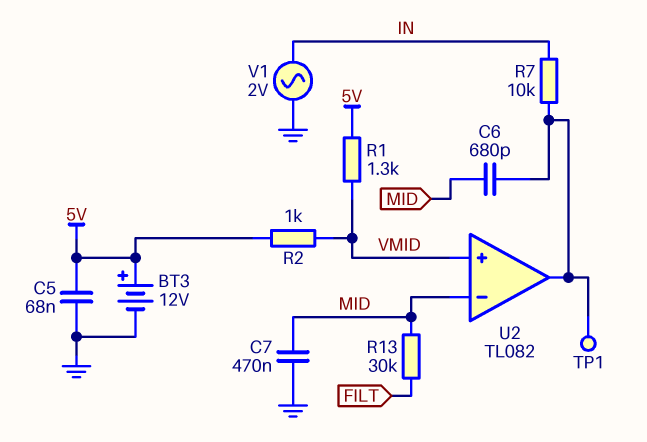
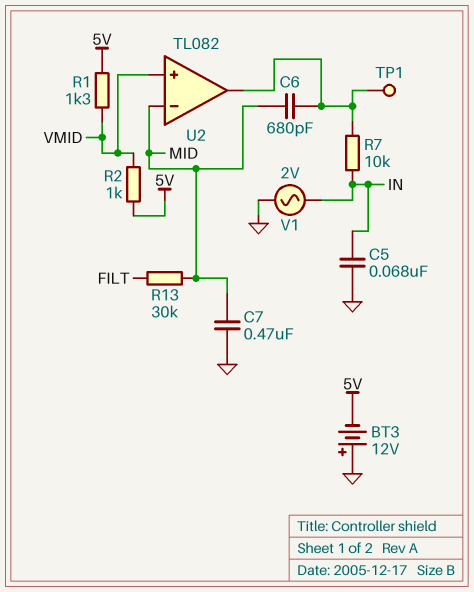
BT3: 12V (plus 5V, minus GND) -> 12V (plus GND, minus 5V)
C5: 68nF (5V, GND) -> 68nF (GND, IN)

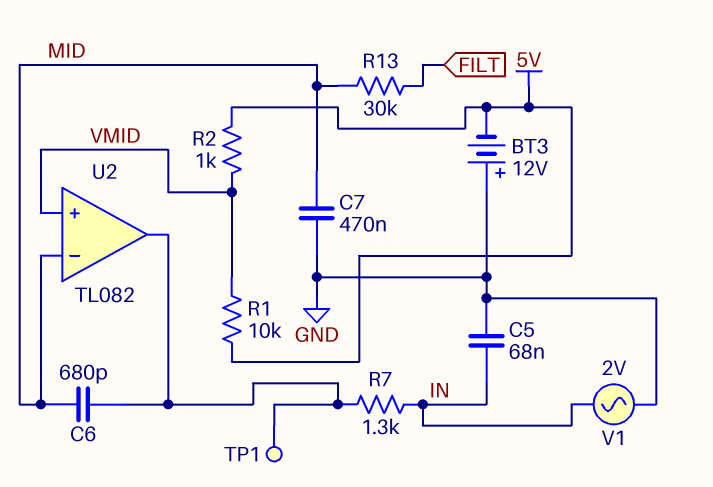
R1: 1.3k (5V, VMID) -> 10k (5V, VMID)
R7: 10k (IN, U2/out) -> 1.3k (IN, U2/out)

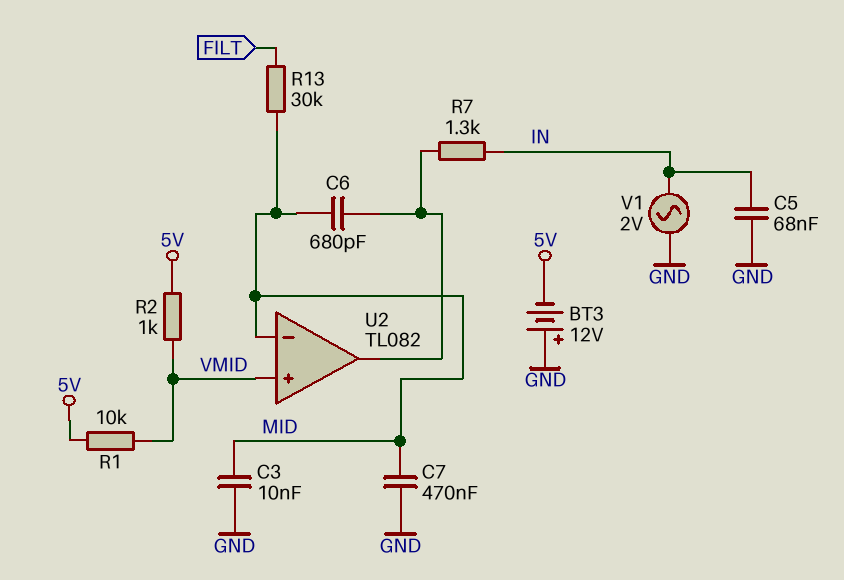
C3: none -> 10nF (GND, MID)
TP1: test point (U2/out) -> none

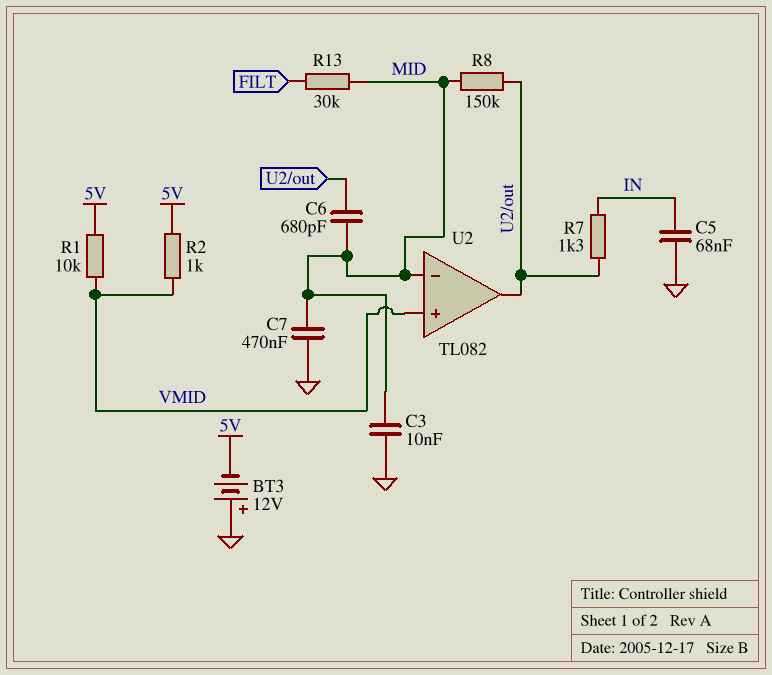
R8: none -> 150k (MID, U2/out)
V1: AC 2V (GND, IN) -> none

